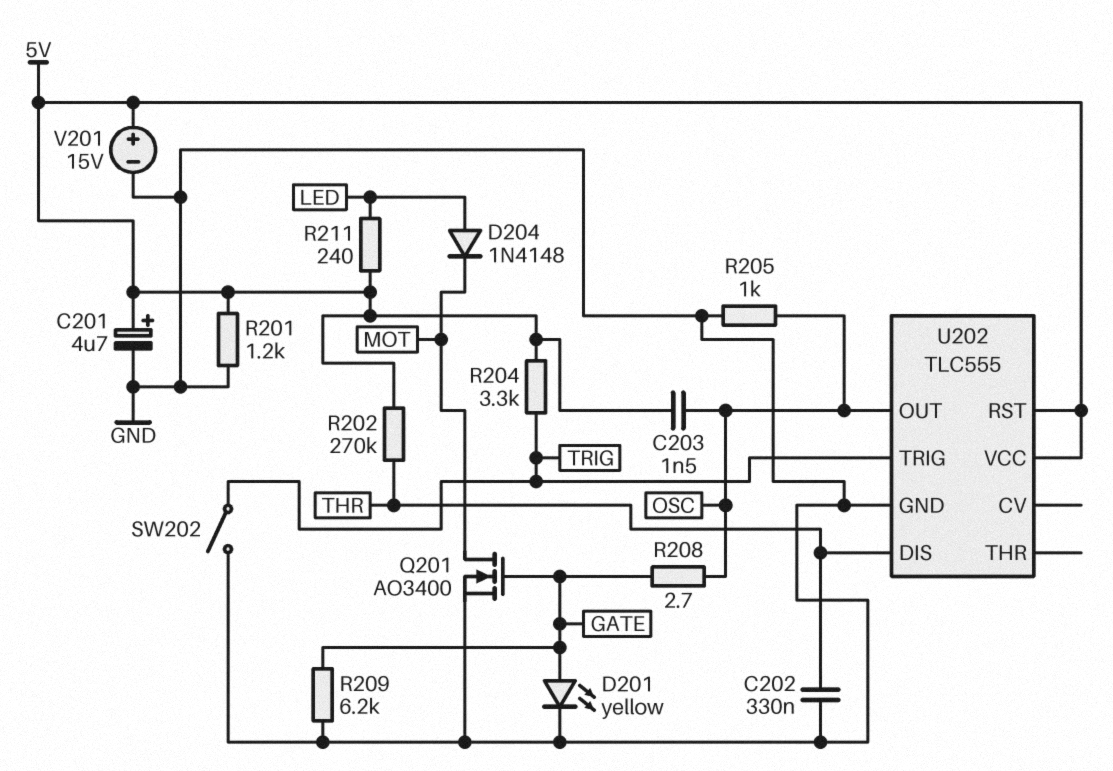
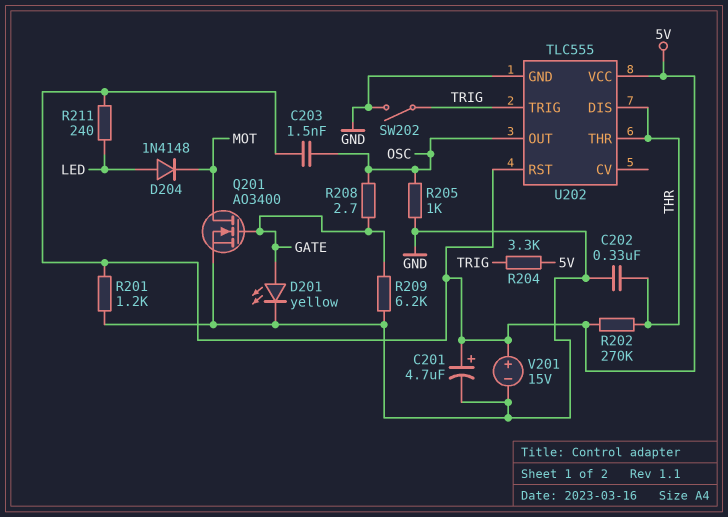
U202 pin THR: none -> THR

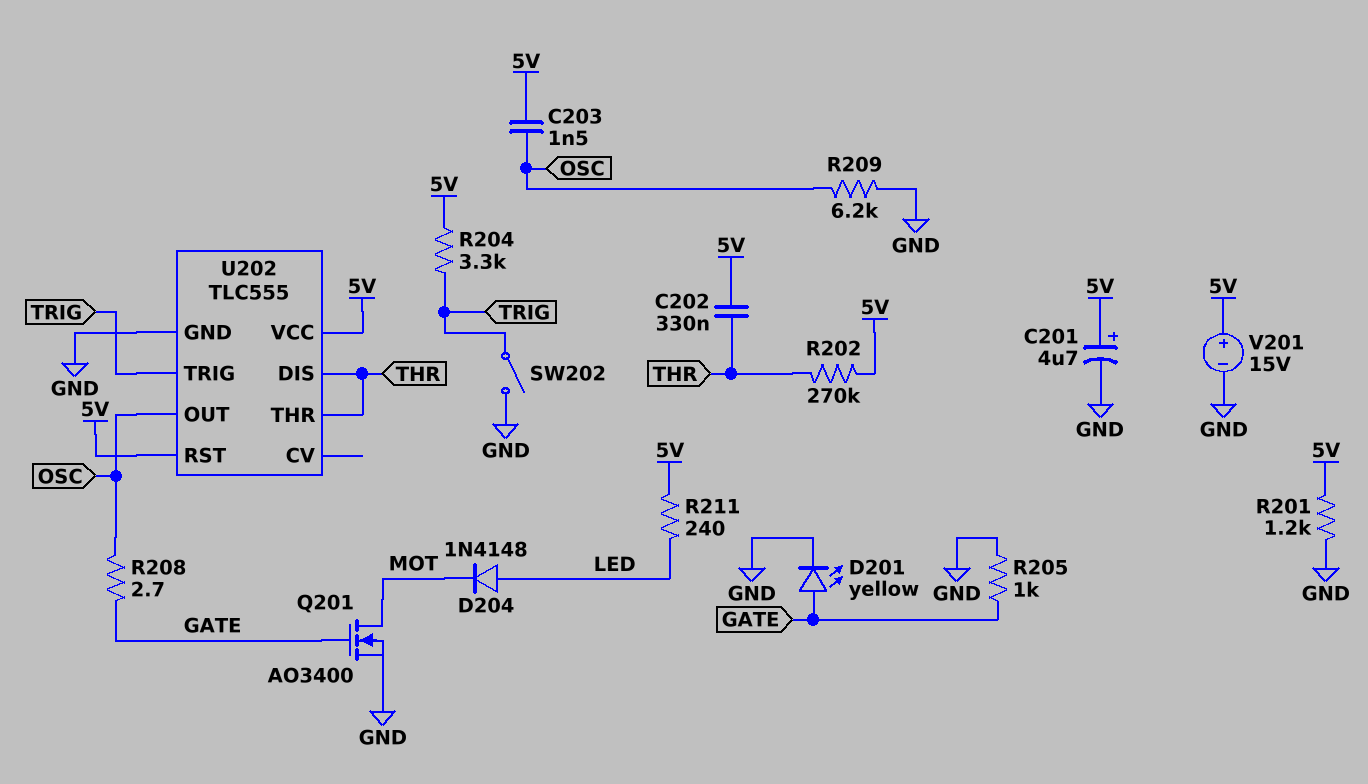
C202: 330nF (GND, THR) -> 330nF (5V, THR)
R205: 1k (GND, OSC) -> 1k (GATE, GND)
R209: 6.2k (GATE, GND) -> 6.2k (GND, OSC)

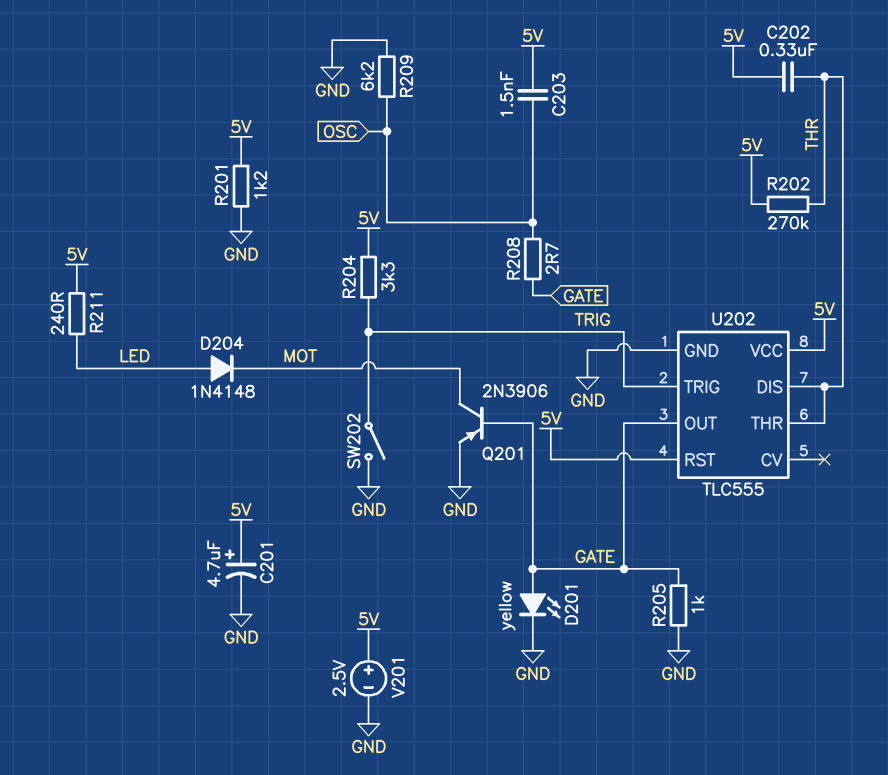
Q201: NMOS AO3400 (G GATE, D MOT, S GND) -> PNP 2N3906 (B GATE, C MOT, E GND)
U202 pin OUT: OSC -> GATE
V201: 15V (plus 5V, minus GND) -> 2.5V (plus 5V, minus GND)

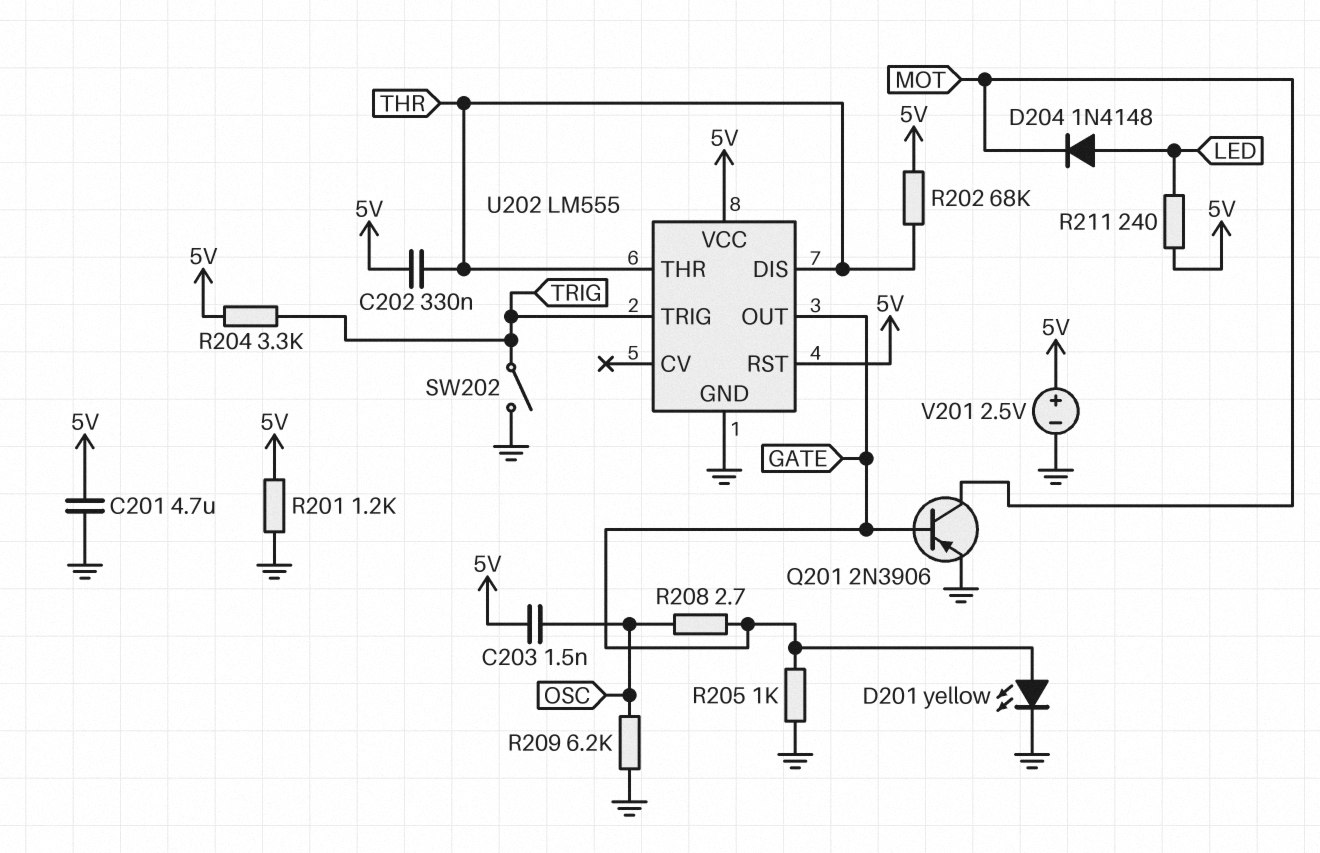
C201: 4.7uF (plus 5V, minus GND) -> 4.7uF (5V, GND)
R202: 270k (5V, THR) -> 68k (5V, THR)
U202: TLC555 -> LM555

